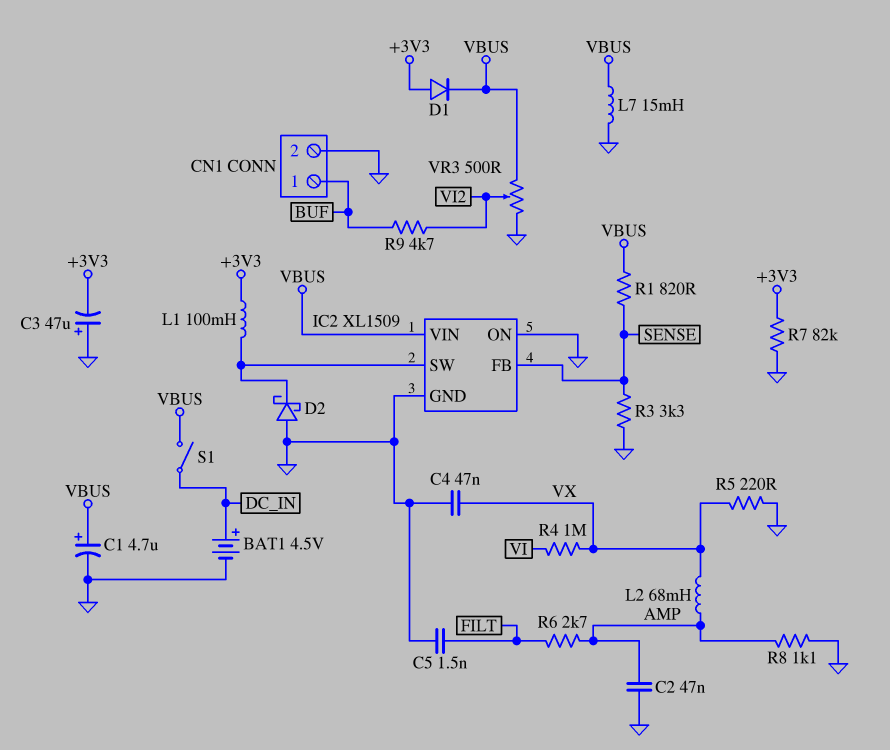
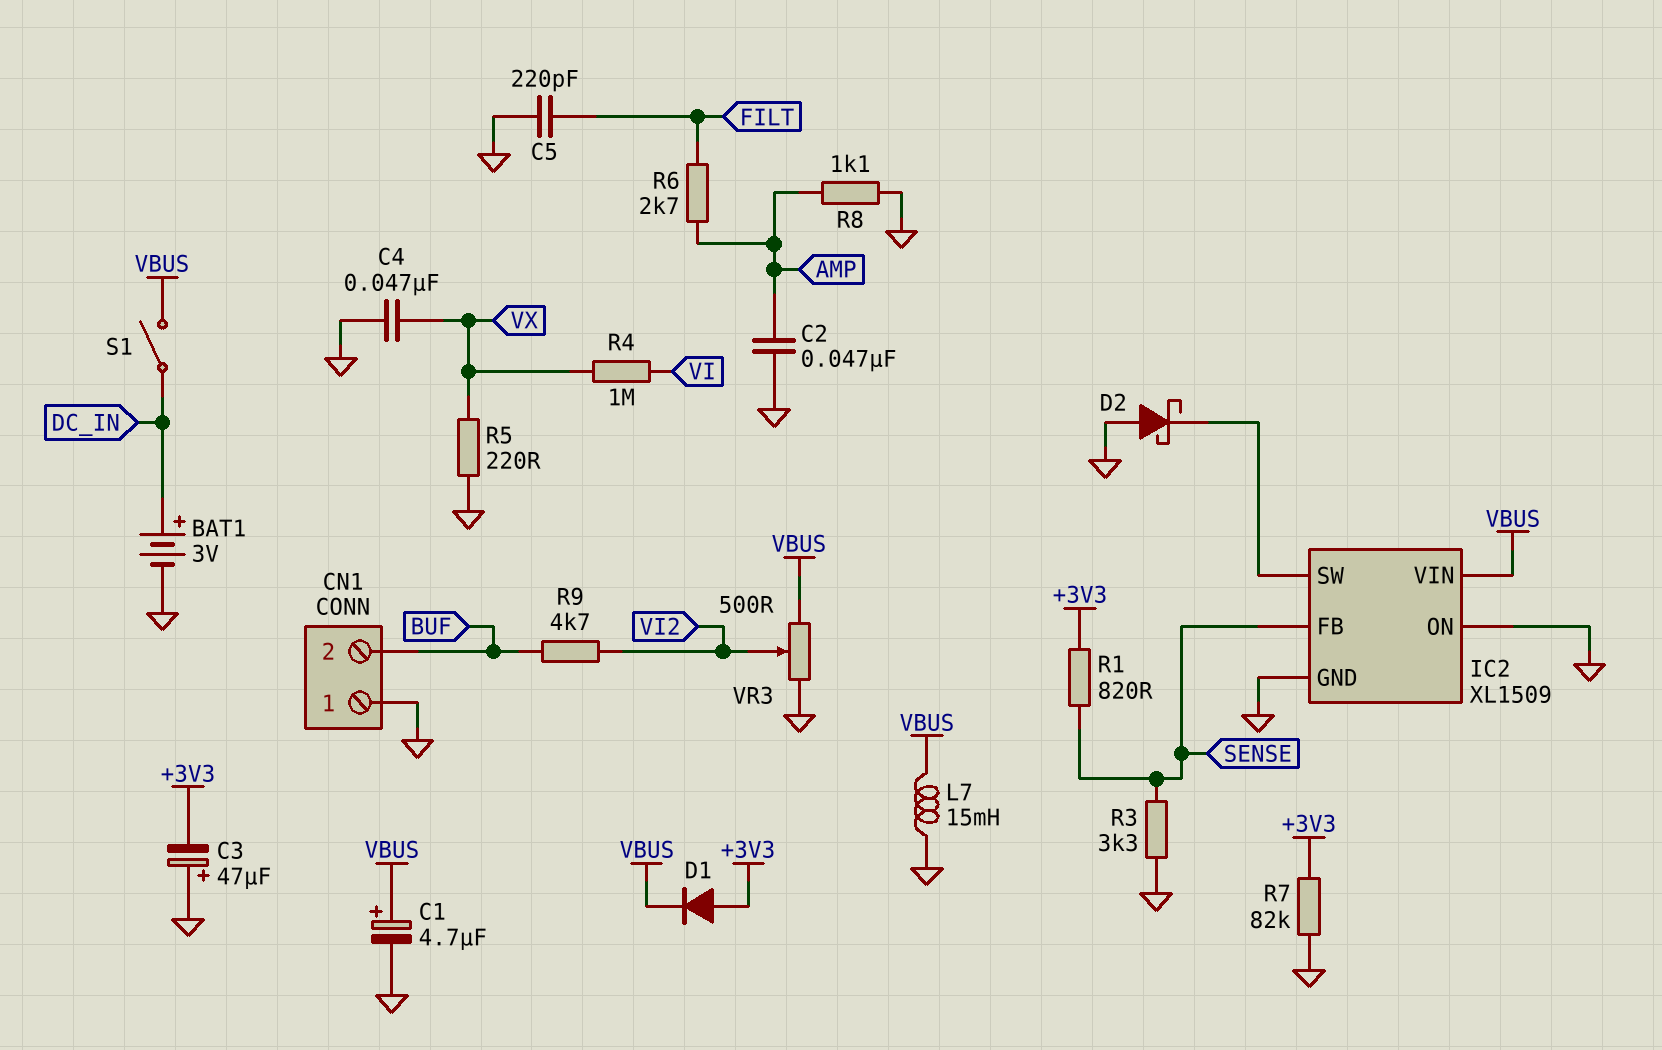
BAT1: 4.5V (plus DC_IN, minus GND) -> 3V (plus DC_IN, minus GND)
C5: 1.5nF (FILT, GND) -> 220pF (FILT, GND)
CN1 pin 1: BUF -> GND
CN1 pin 2: GND -> BUF
L1: 100mH (+3V3, IC2/SW) -> none
L2: 68mH (AMP, VX) -> none
R1: 820 (SENSE, VBUS) -> 820 (+3V3, SENSE)

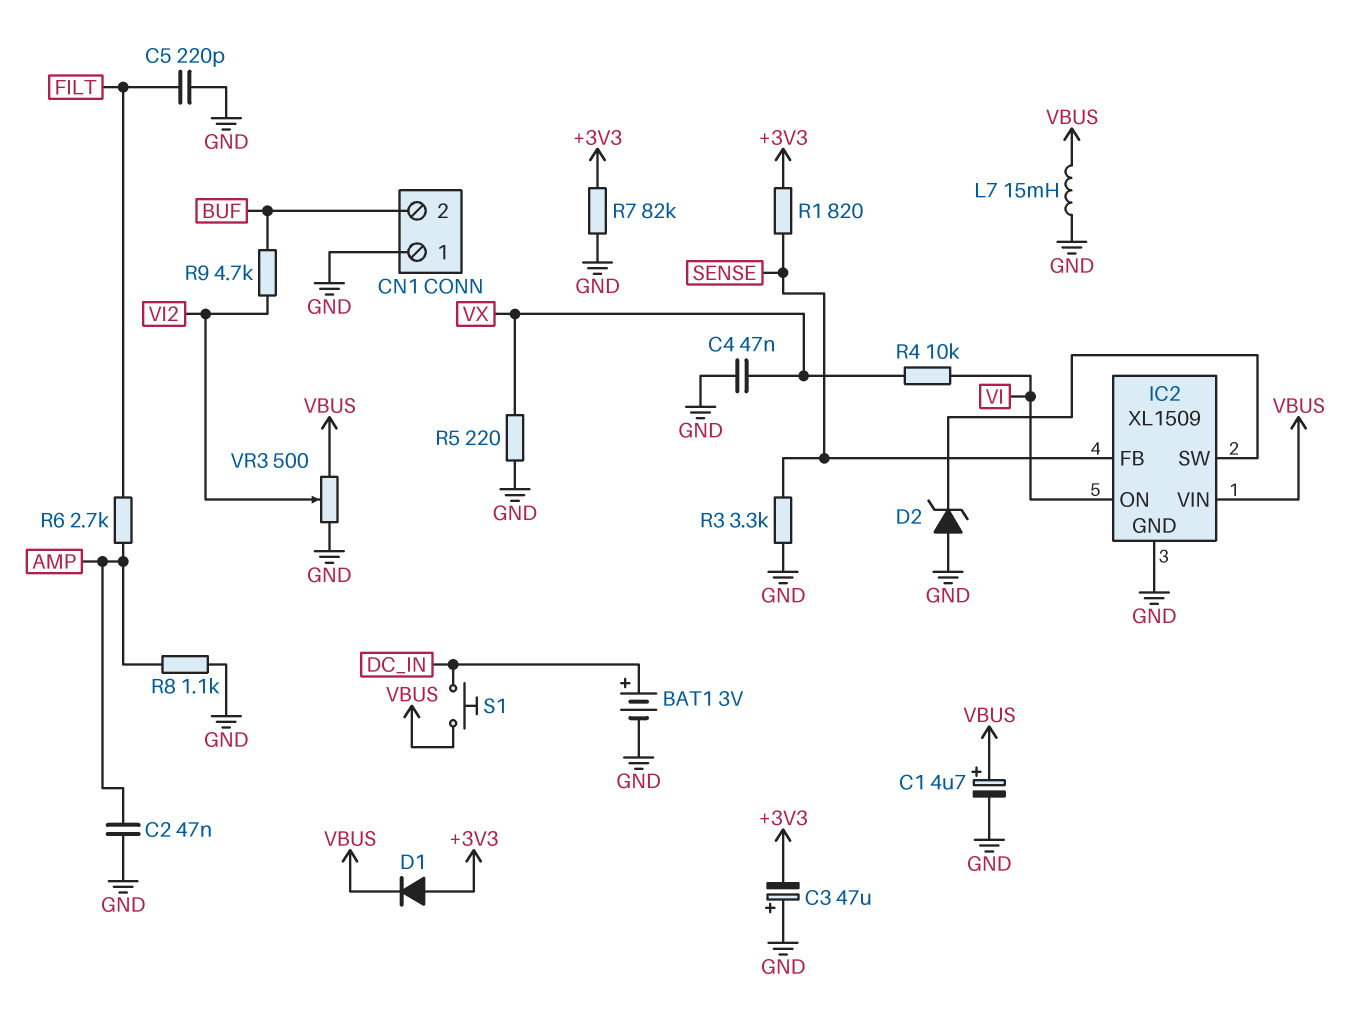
D2: schottky (A GND, K IC2/SW) -> zener (A GND, K IC2/SW)
IC2 pin ON: GND -> VI
R4: 1M (VI, VX) -> 10k (VI, VX)
S1: switch (DC_IN, VBUS) -> button (DC_IN, VBUS)

